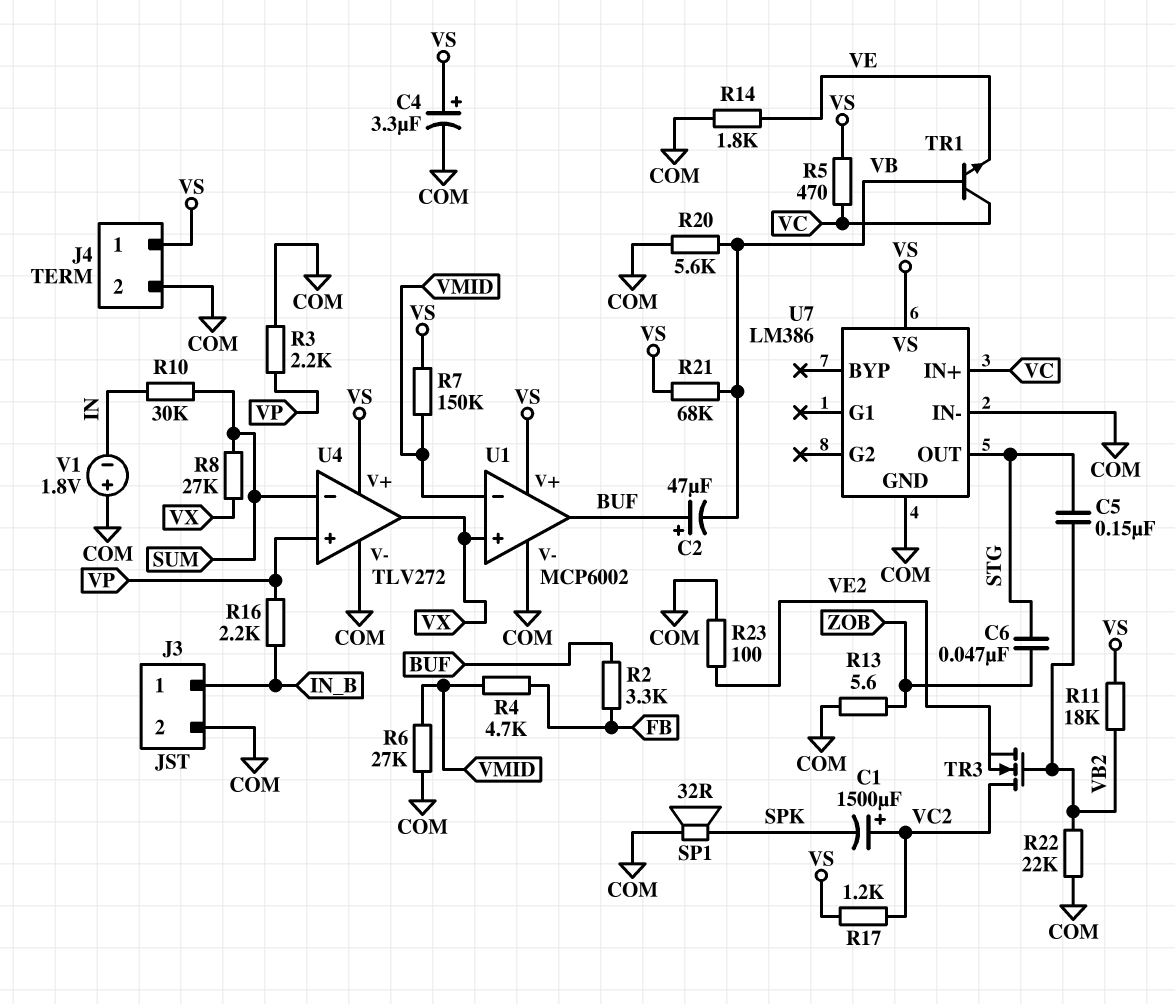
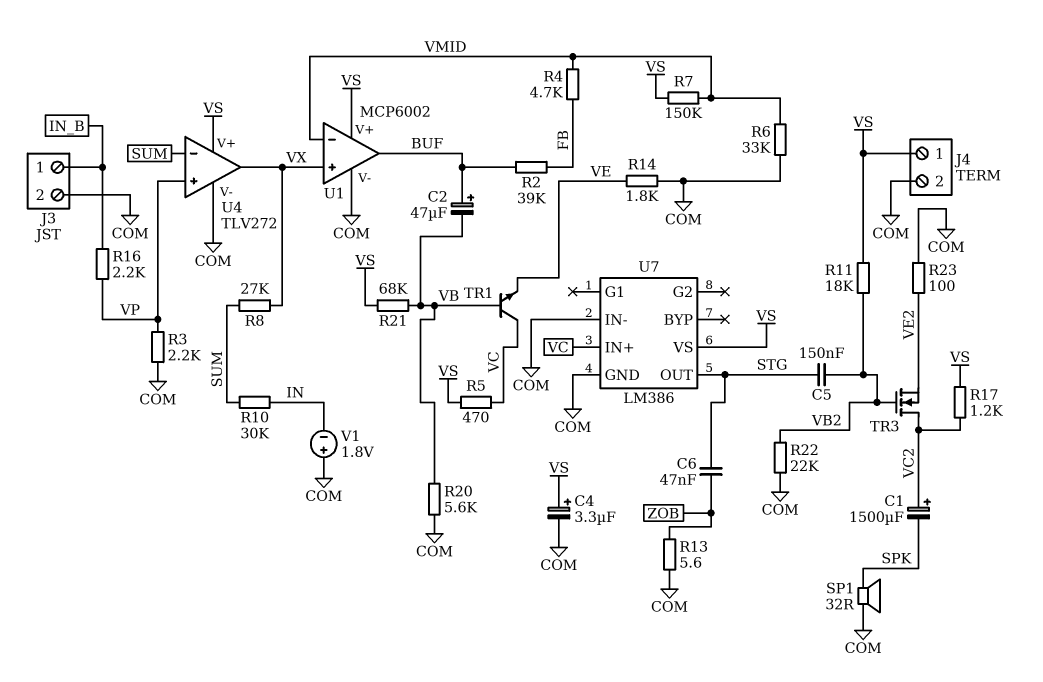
R2: 3.3k (BUF, FB) -> 39k (BUF, FB)
R6: 27k (COM, VMID) -> 33k (COM, VMID)

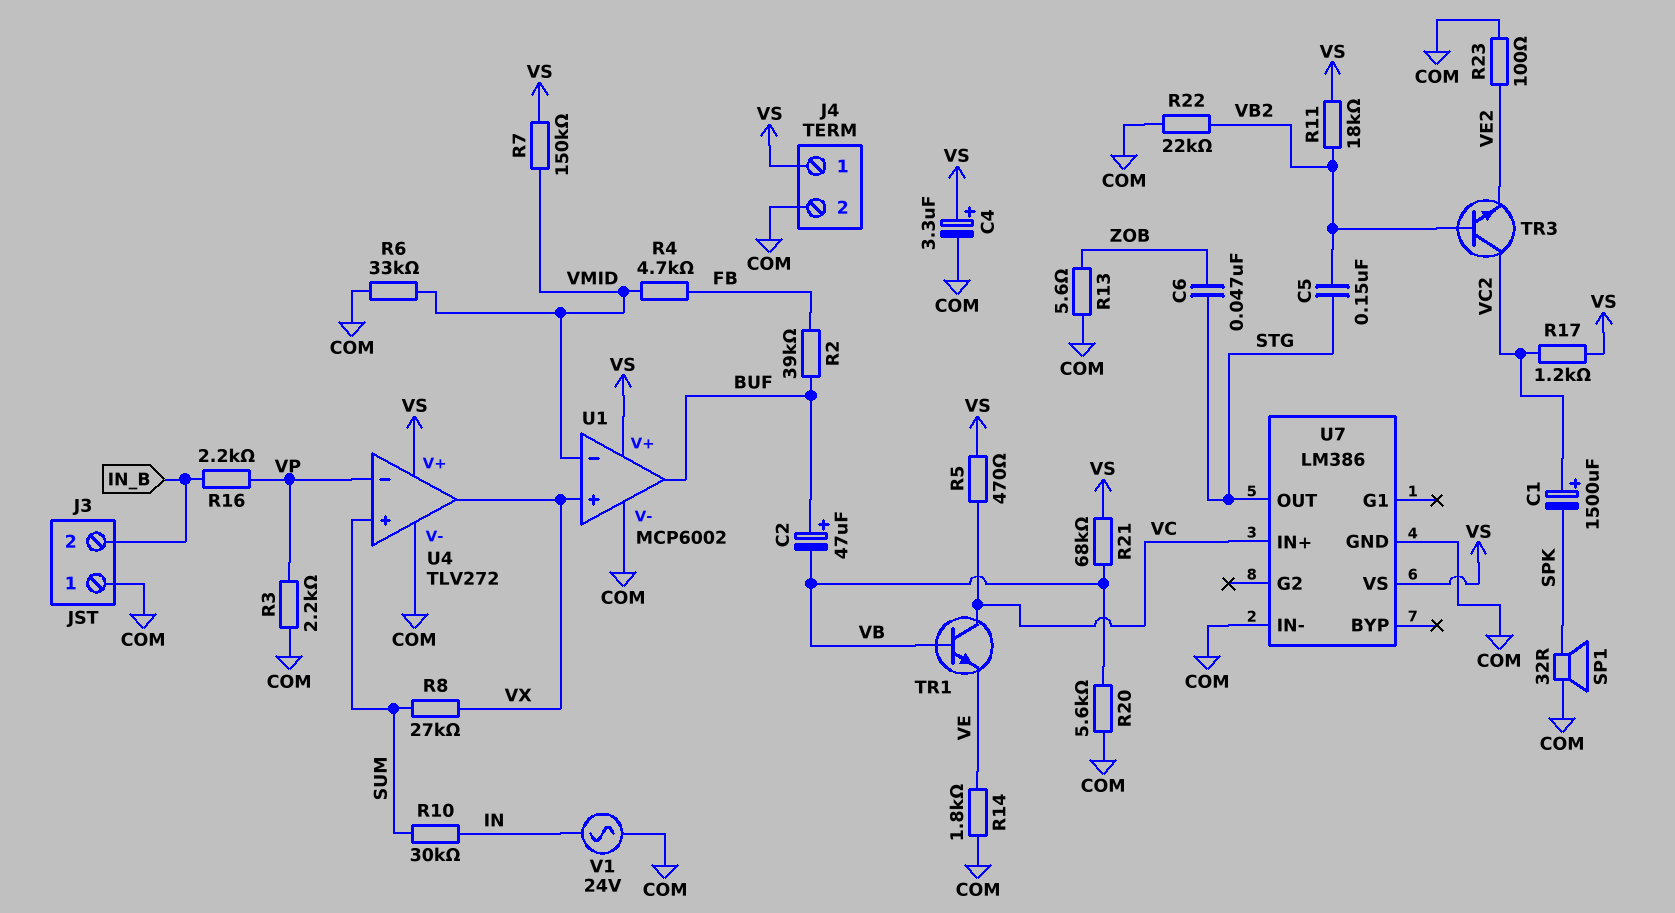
J3 pin 1: IN_B -> COM
J3 pin 2: COM -> IN_B
TR3: NMOS (G VB2, D VC2, S VE2) -> NPN (B VB2, C VC2, E VE2)
U4 pin in+: VP -> SUM
U4 pin in-: SUM -> VP
V1: 1.8V (plus COM, minus IN) -> AC 24V (COM, IN)

